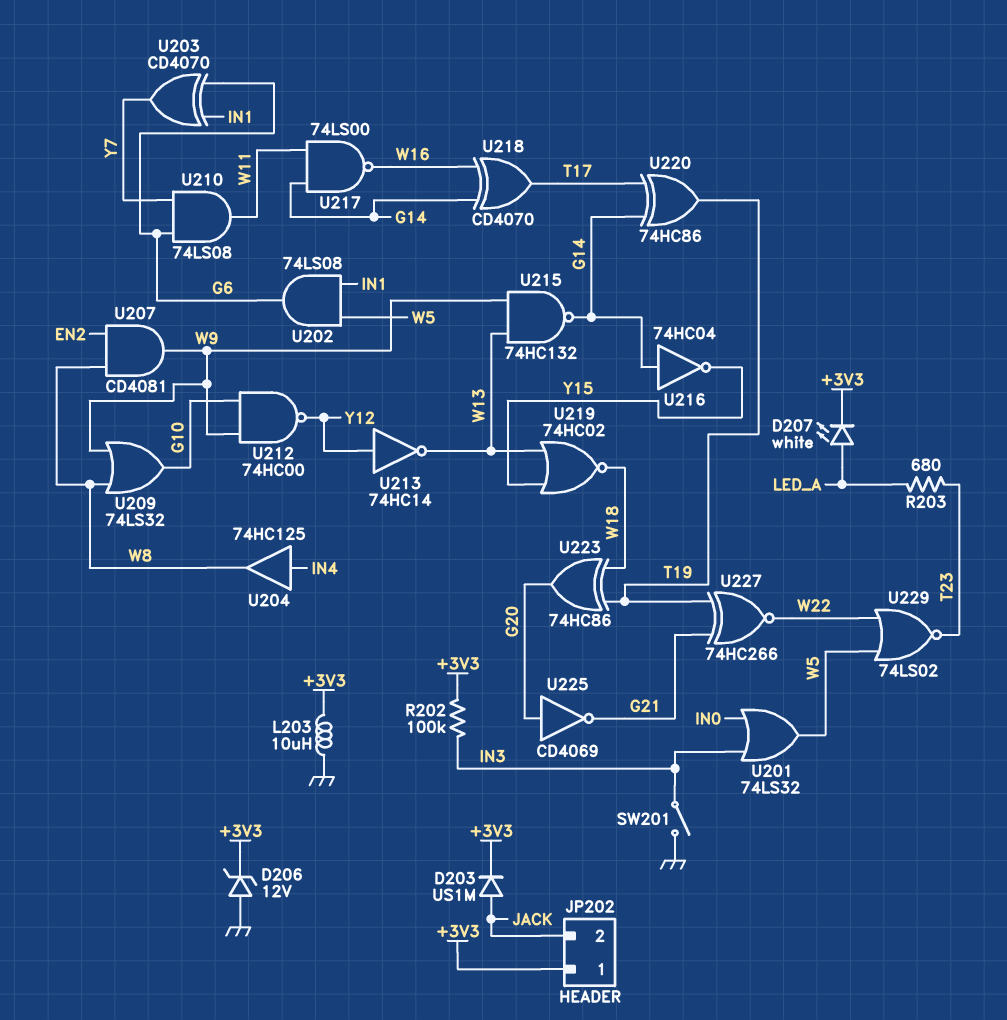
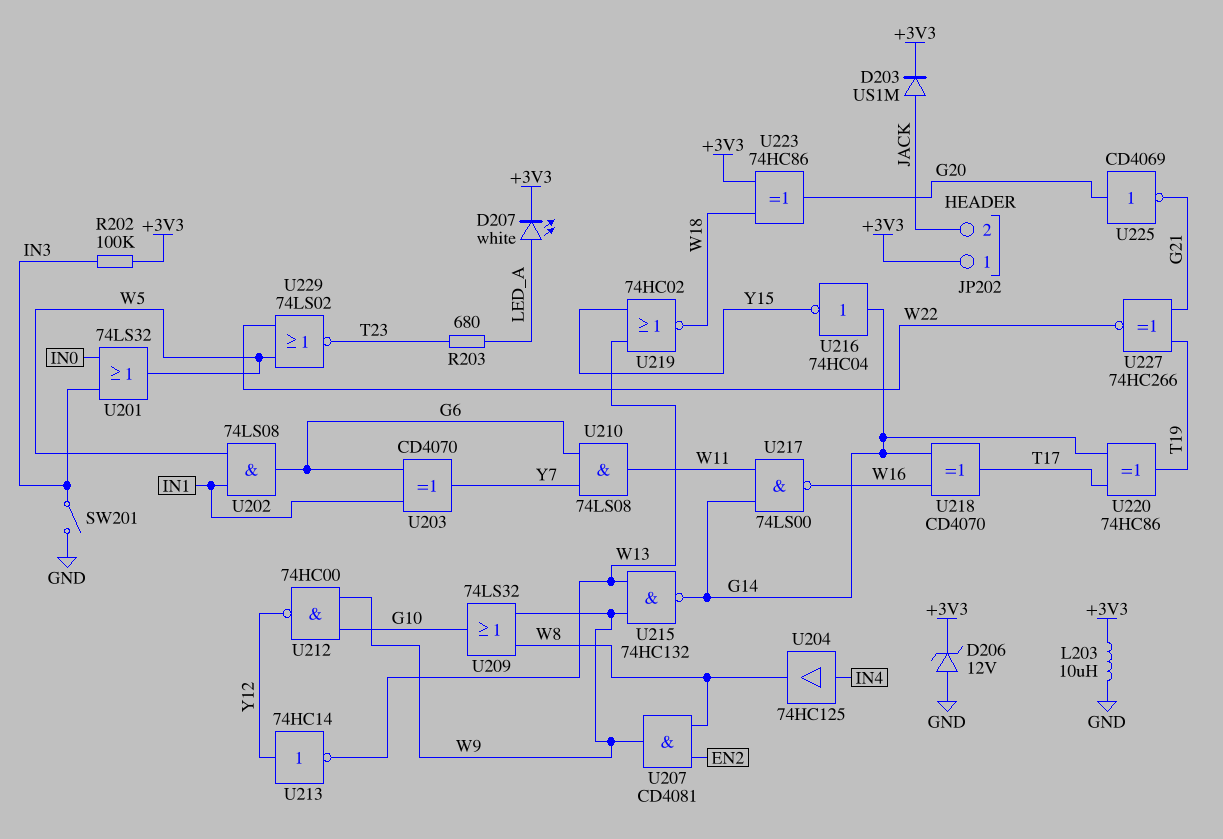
U223: XOR 74HC86 (in T19, in W18, out G20) -> XOR 74HC86 (in +3V3, in W18, out G20)

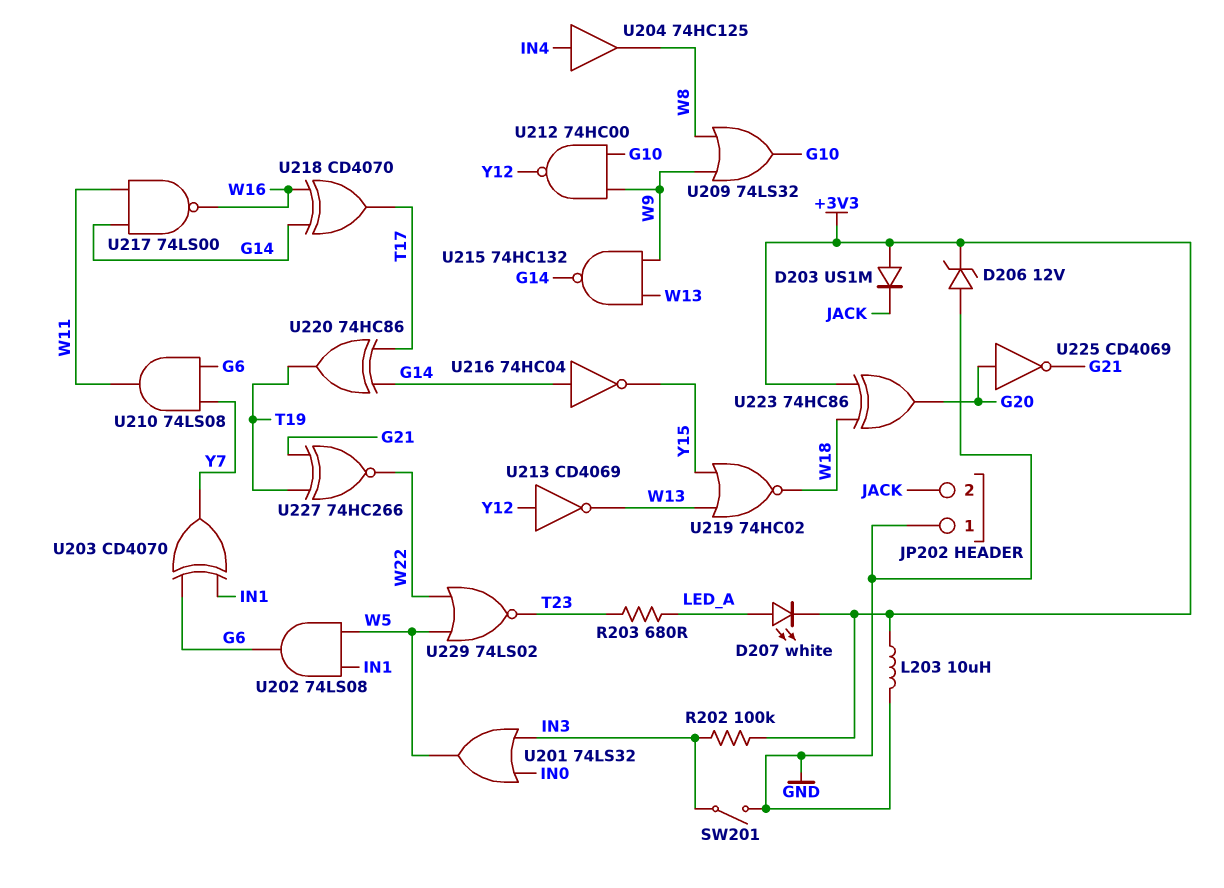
D203: diode US1M (A JACK, K +3V3) -> diode US1M (A +3V3, K JACK)
JP202 pin 1: +3V3 -> GND
U207: AND CD4081 (in EN2, in W8, out W9) -> none
U213: NOT 74HC14 (in Y12, out W13) -> NOT CD4069 (in Y12, out W13)

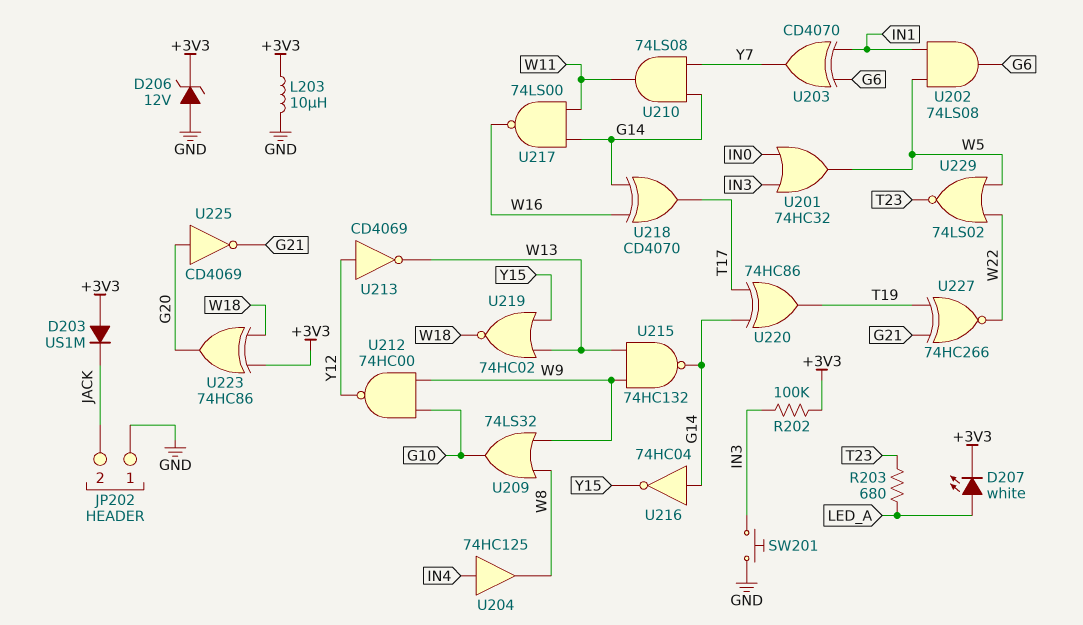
SW201: switch (GND, IN3) -> button (GND, IN3)
U201: OR 74LS32 (in IN0, in IN3, out W5) -> OR 74HC32 (in IN0, in IN3, out W5)
U210: AND 74LS08 (in G6, in Y7, out W11) -> AND 74LS08 (in G14, in Y7, out W11)

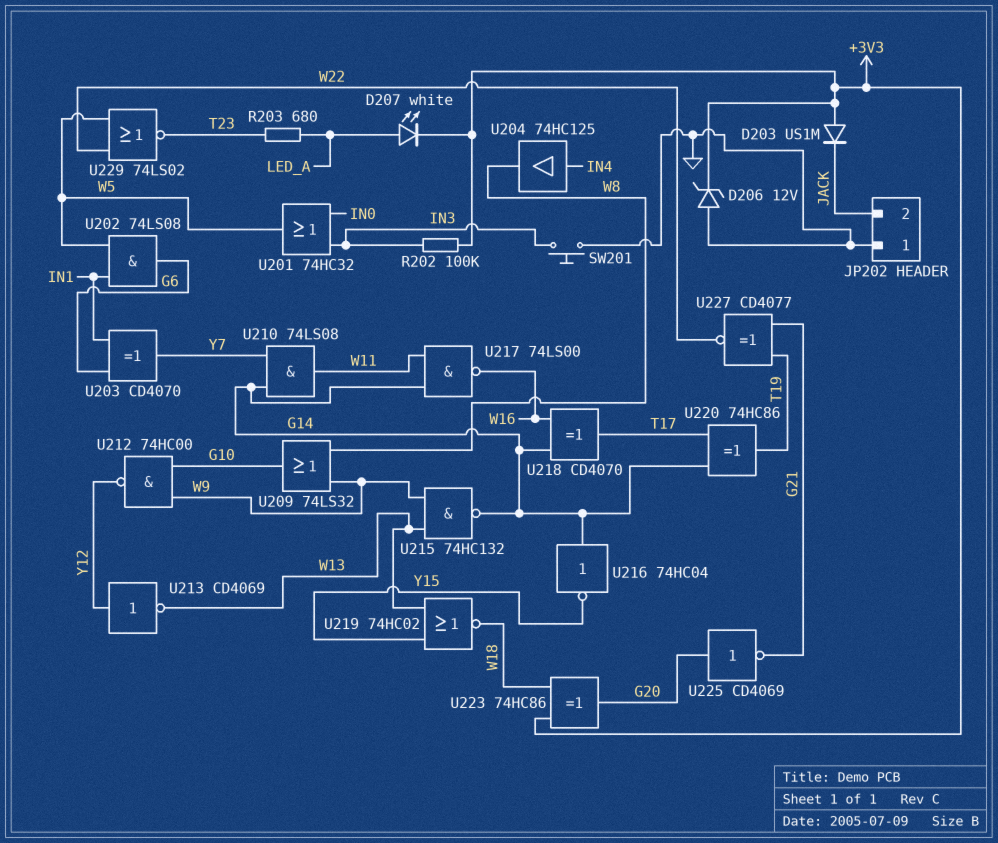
L203: 10uH (+3V3, GND) -> none
U227: XNOR 74HC266 (in G21, in T19, out W22) -> XNOR CD4077 (in G21, in T19, out W22)

